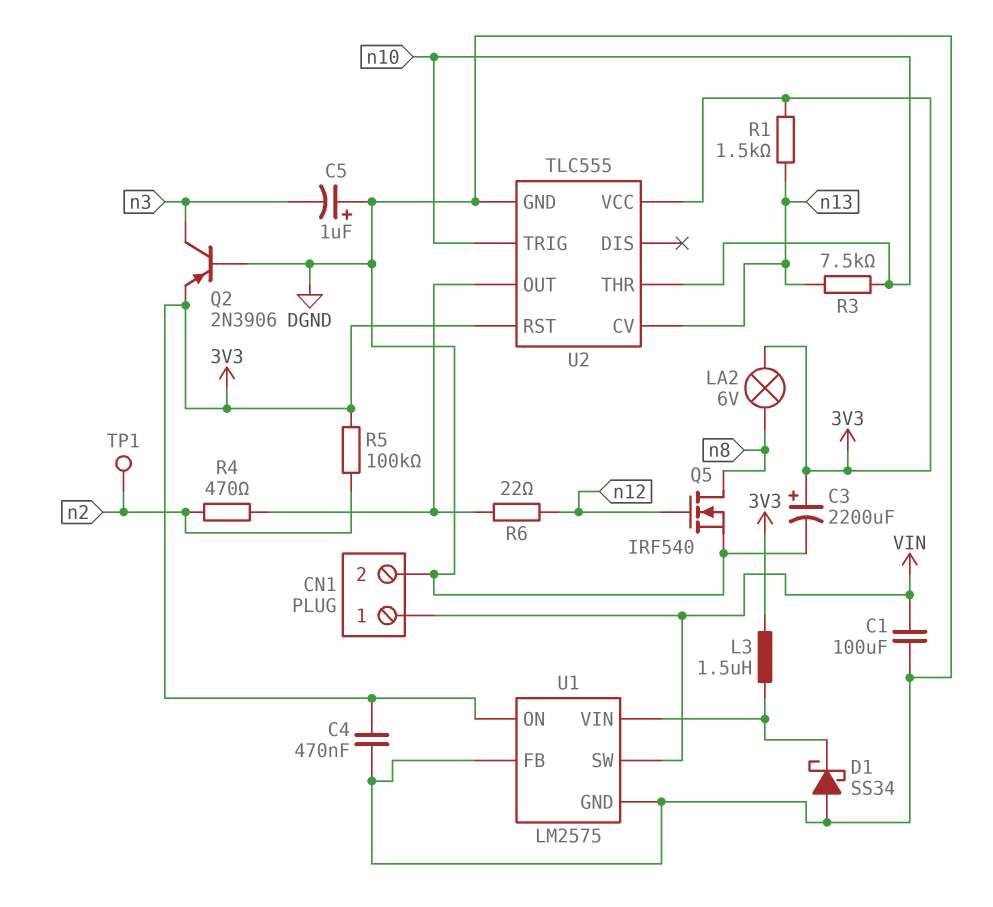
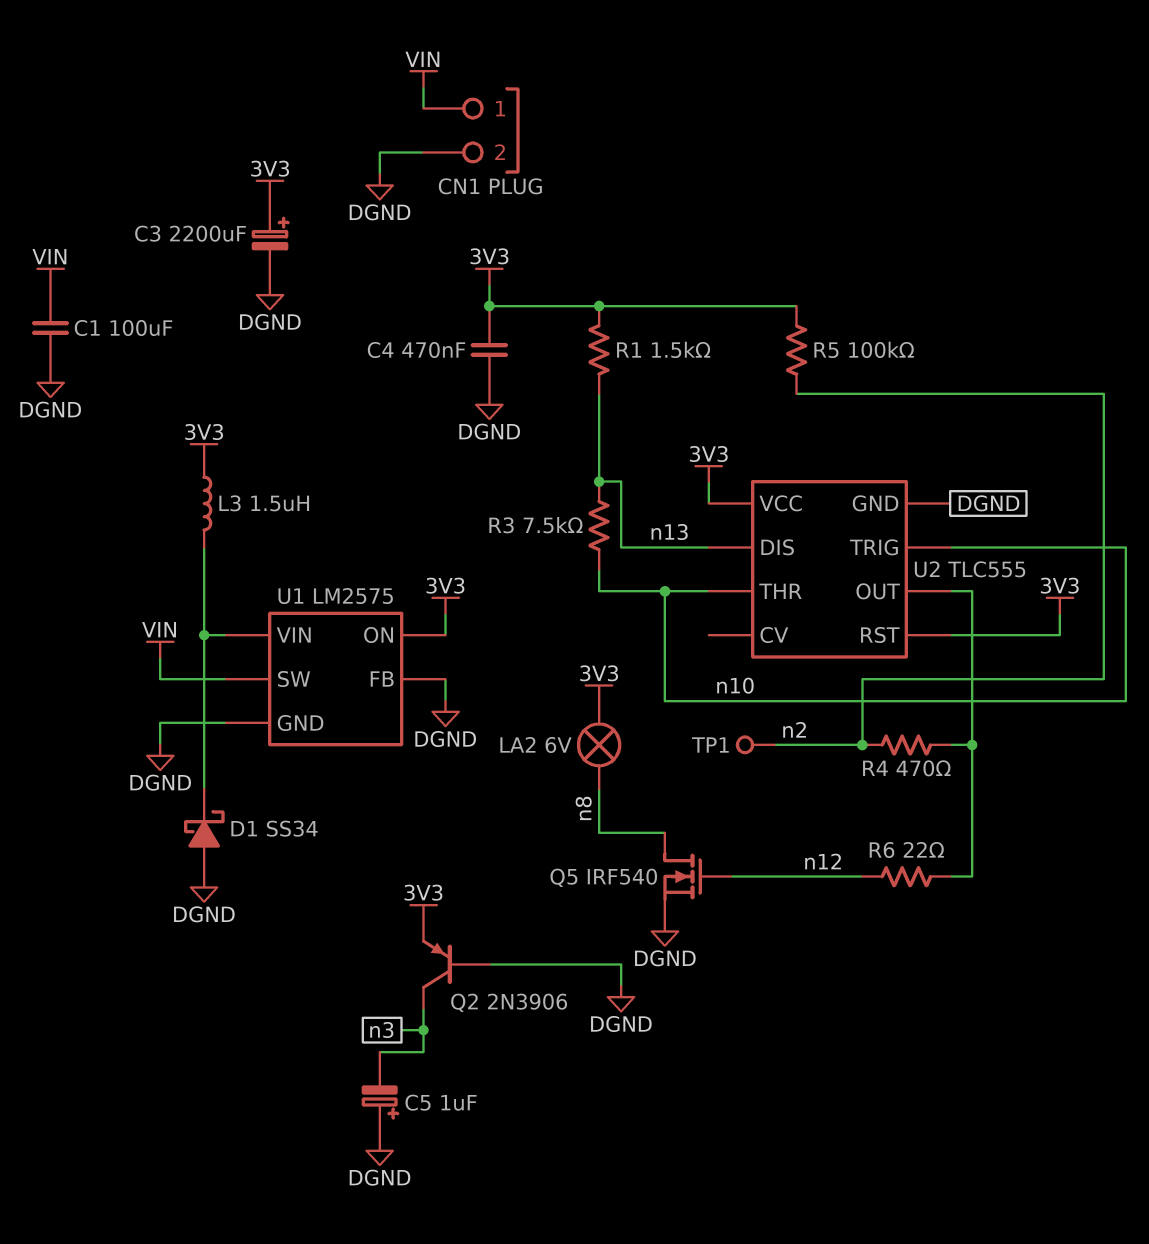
U2 pin CV: n13 -> none
U2 pin DIS: none -> n13

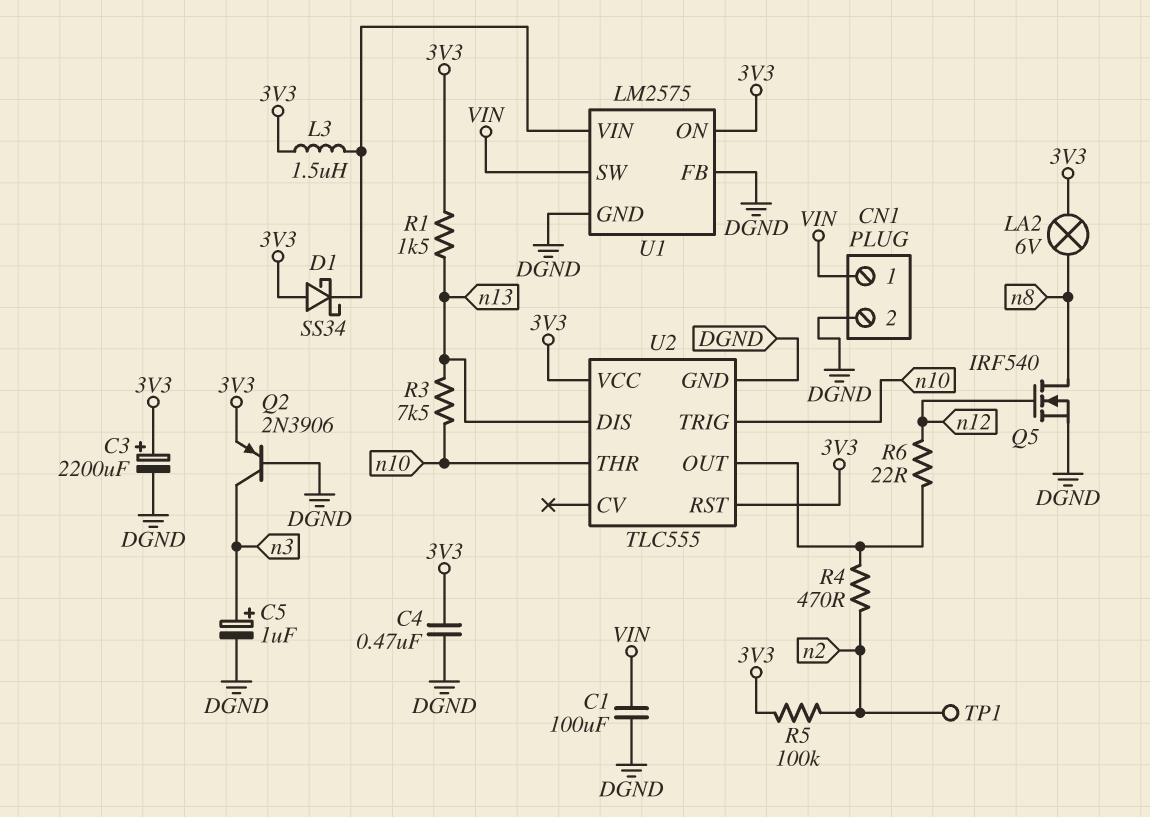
C5: 1uF (plus DGND, minus n3) -> 1uF (plus n3, minus DGND)
D1: schottky SS34 (A DGND, K U1/VIN) -> schottky SS34 (A 3V3, K U1/VIN)

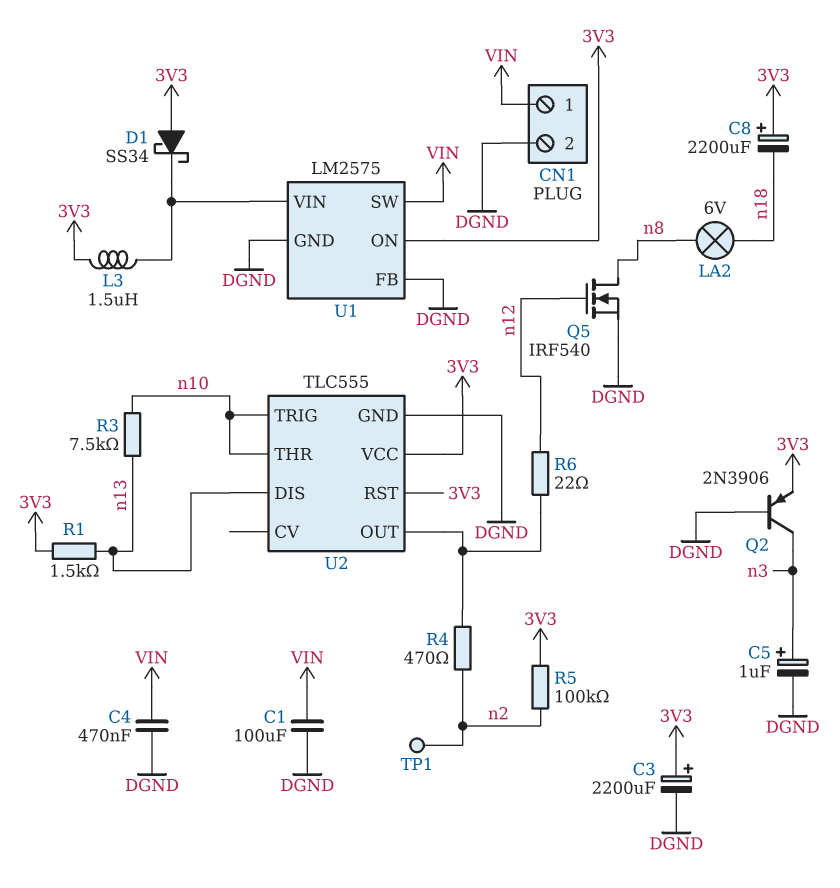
C4: 470nF (3V3, DGND) -> 470nF (DGND, VIN)
C8: none -> 2200uF (plus 3V3, minus n18)
LA2: lamp 6V (3V3, n8) -> lamp 6V (n8, n18)

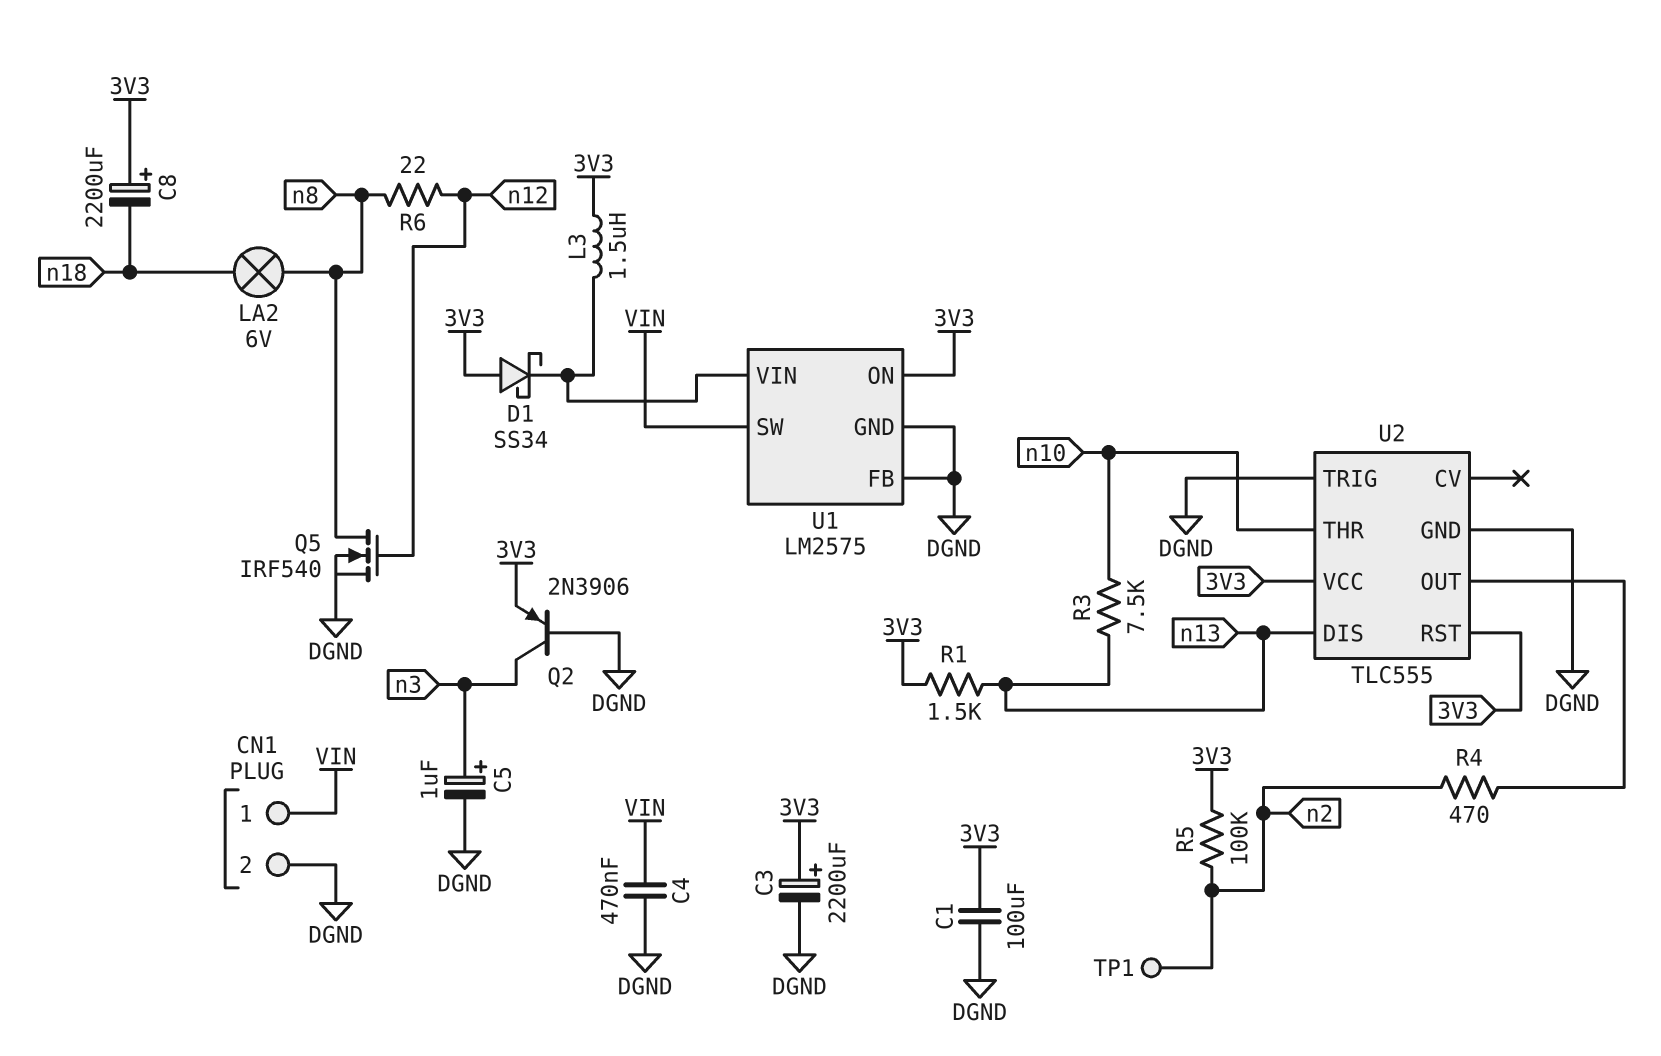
C1: 100uF (DGND, VIN) -> 100uF (3V3, DGND)
R6: 22 (U2/OUT, n12) -> 22 (n8, n12)
U2 pin TRIG: n10 -> DGND

